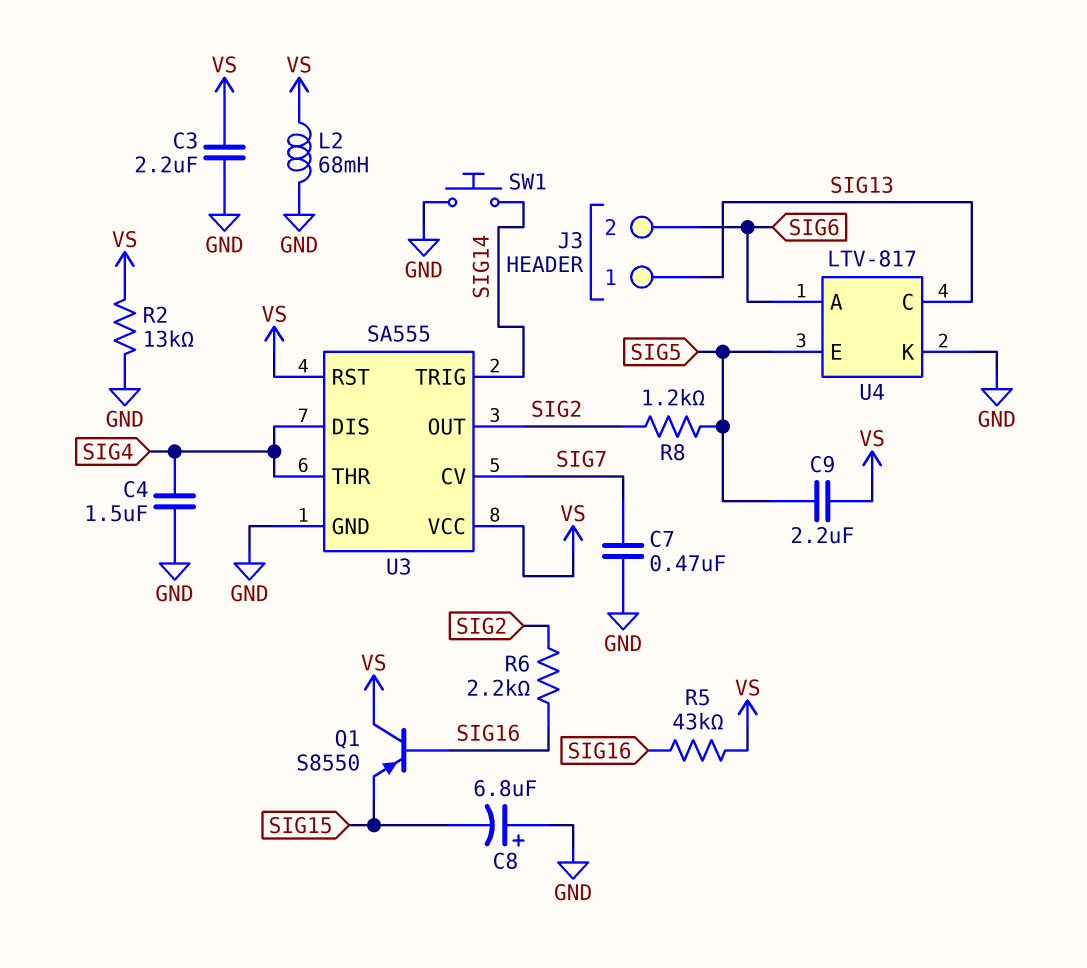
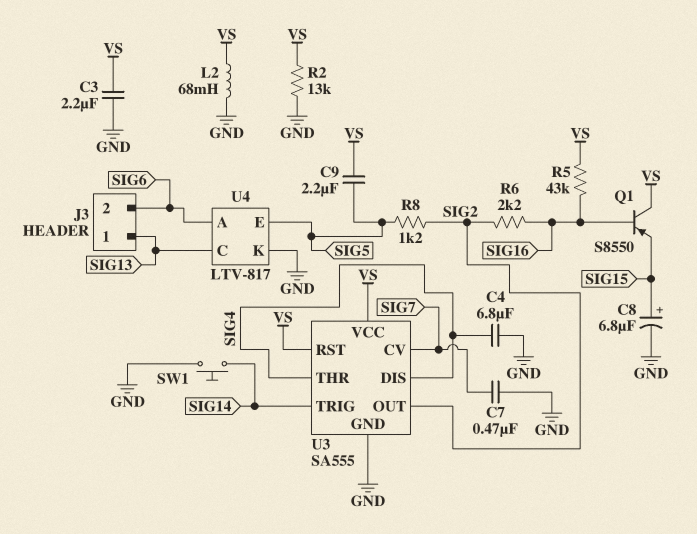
C4: 1.5uF (GND, SIG4) -> 6.8uF (GND, SIG4)
C8: 6.8uF (plus GND, minus SIG15) -> 6.8uF (plus SIG15, minus GND)

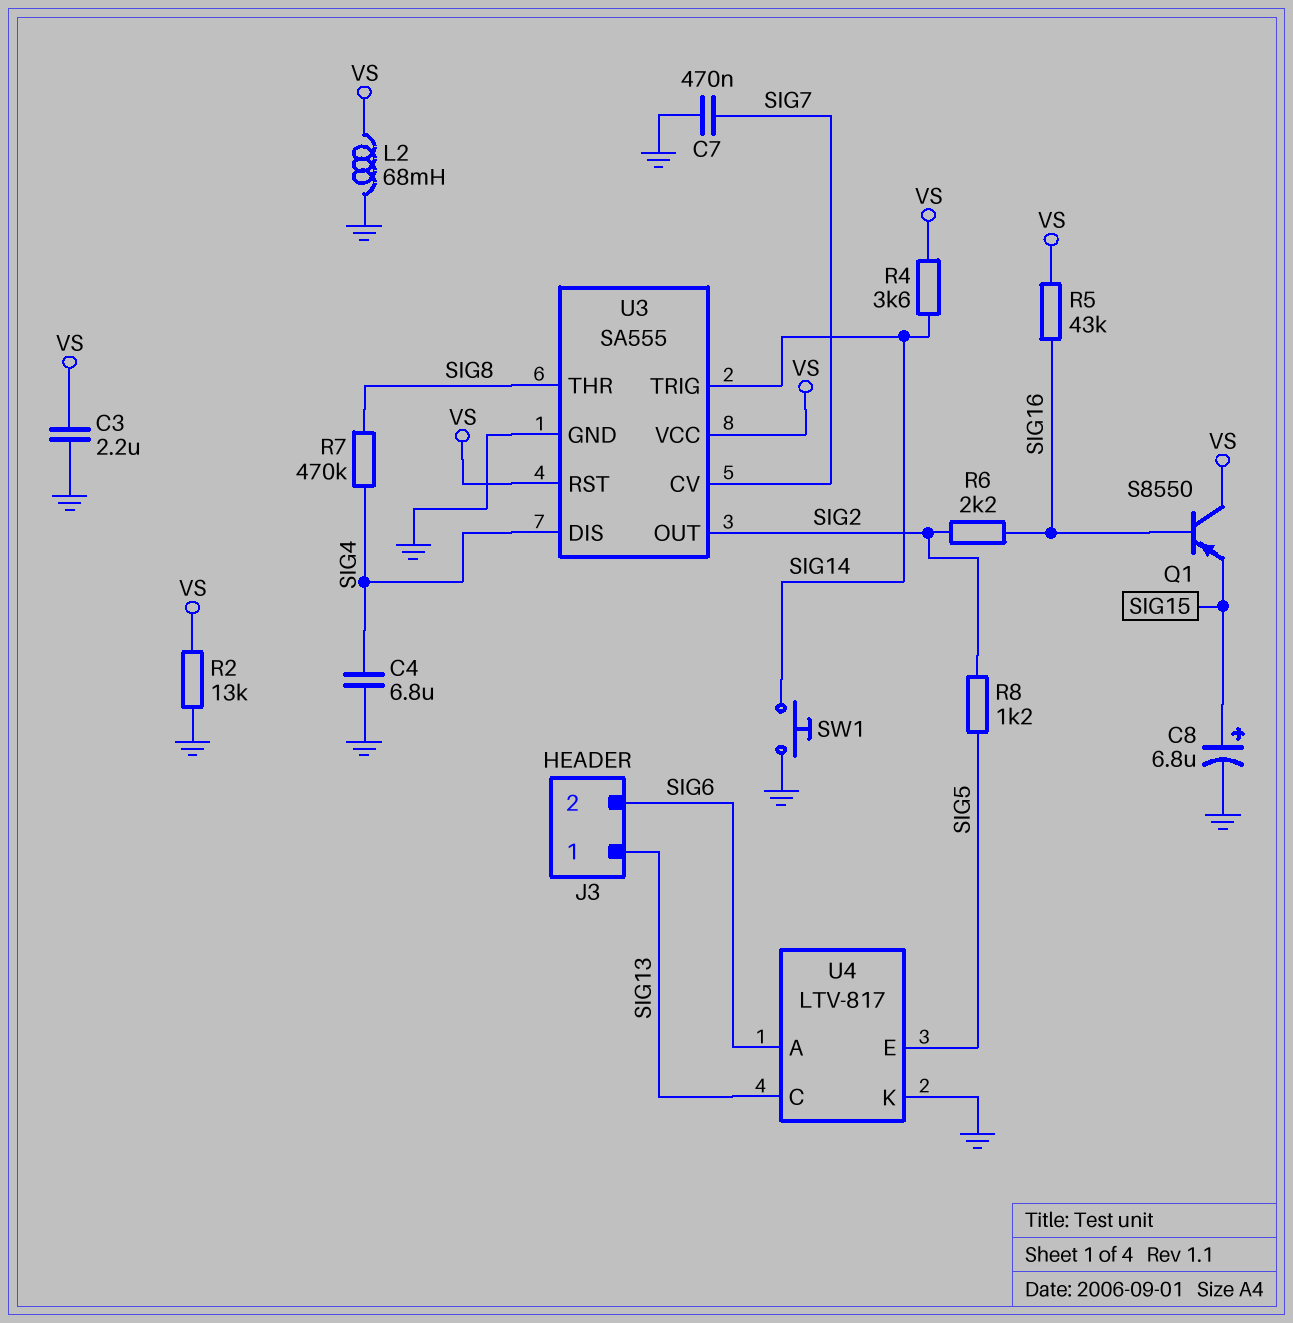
C9: 2.2uF (SIG5, VS) -> none
R4: none -> 3.6k (SIG14, VS)
R7: none -> 470k (SIG4, SIG8)
U3 pin THR: SIG4 -> SIG8

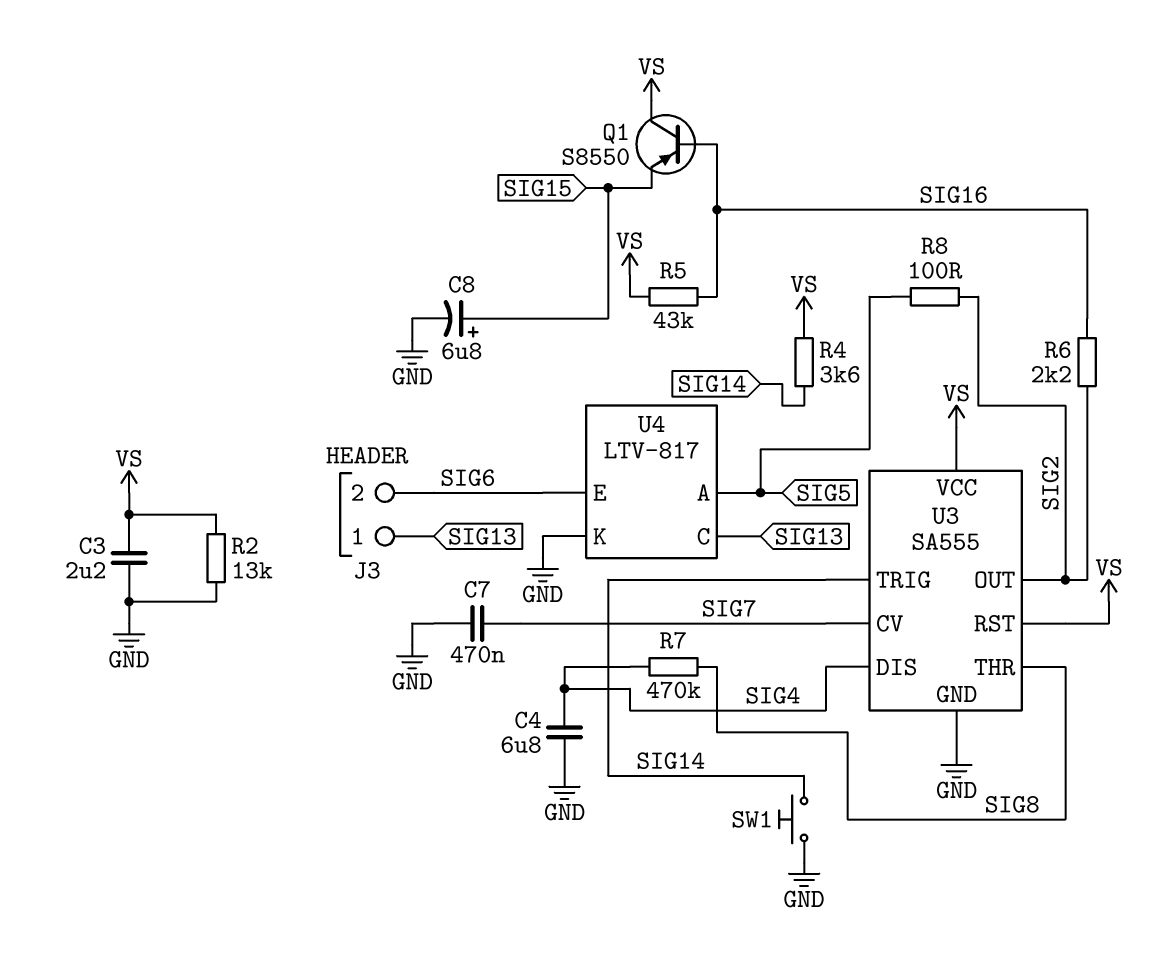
L2: 68mH (GND, VS) -> none
R8: 1.2k (SIG2, SIG5) -> 100 (SIG2, SIG5)
U4 pin A: SIG6 -> SIG5
U4 pin E: SIG5 -> SIG6

